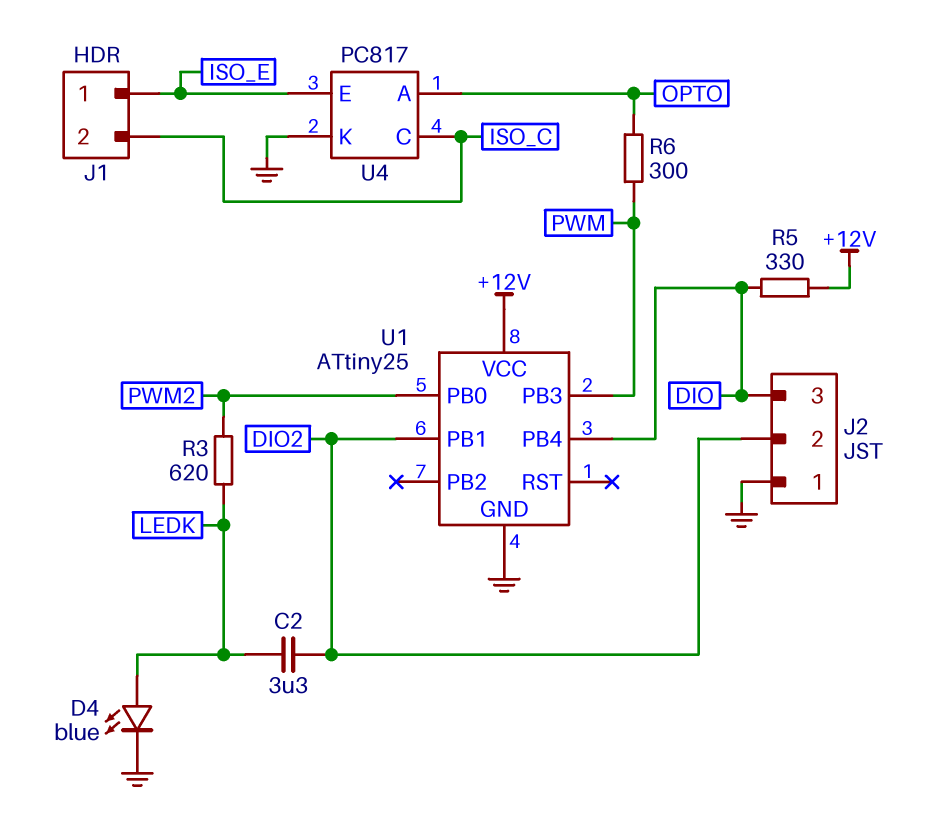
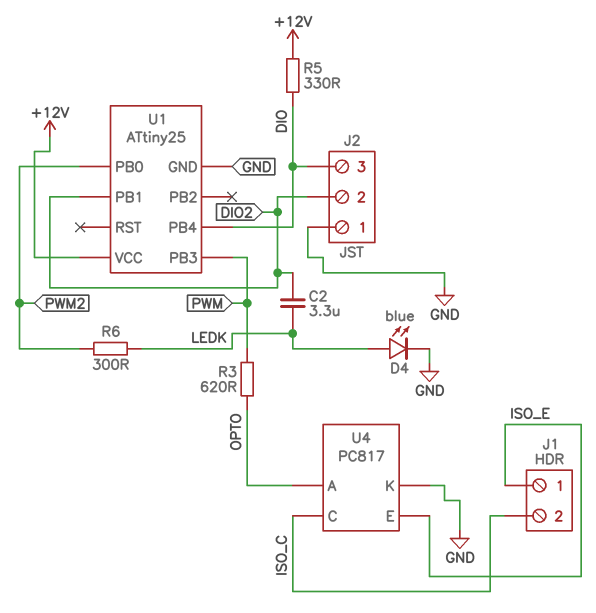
R3: 620 (LEDK, PWM2) -> 620 (OPTO, PWM)
R6: 300 (OPTO, PWM) -> 300 (LEDK, PWM2)

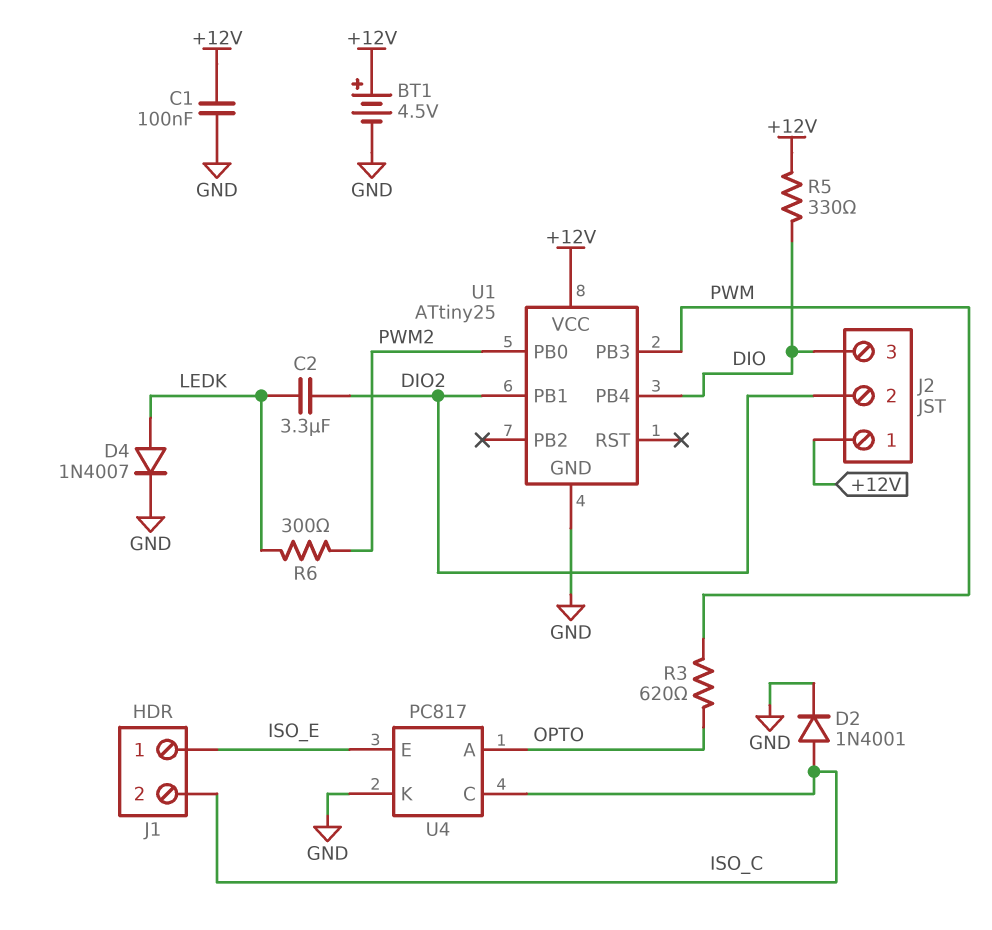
BT1: none -> 4.5V (plus +12V, minus GND)
C1: none -> 100nF (+12V, GND)
D2: none -> diode 1N4001 (A ISO_C, K GND)
D4: LED blue (A LEDK, K GND) -> diode 1N4007 (A LEDK, K GND)
J2 pin 1: GND -> +12V

